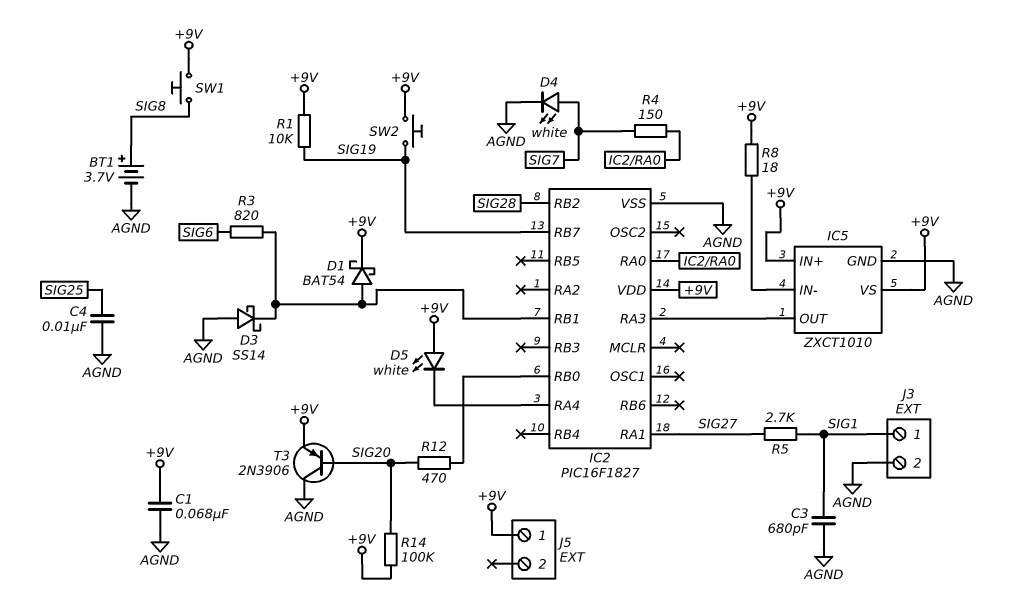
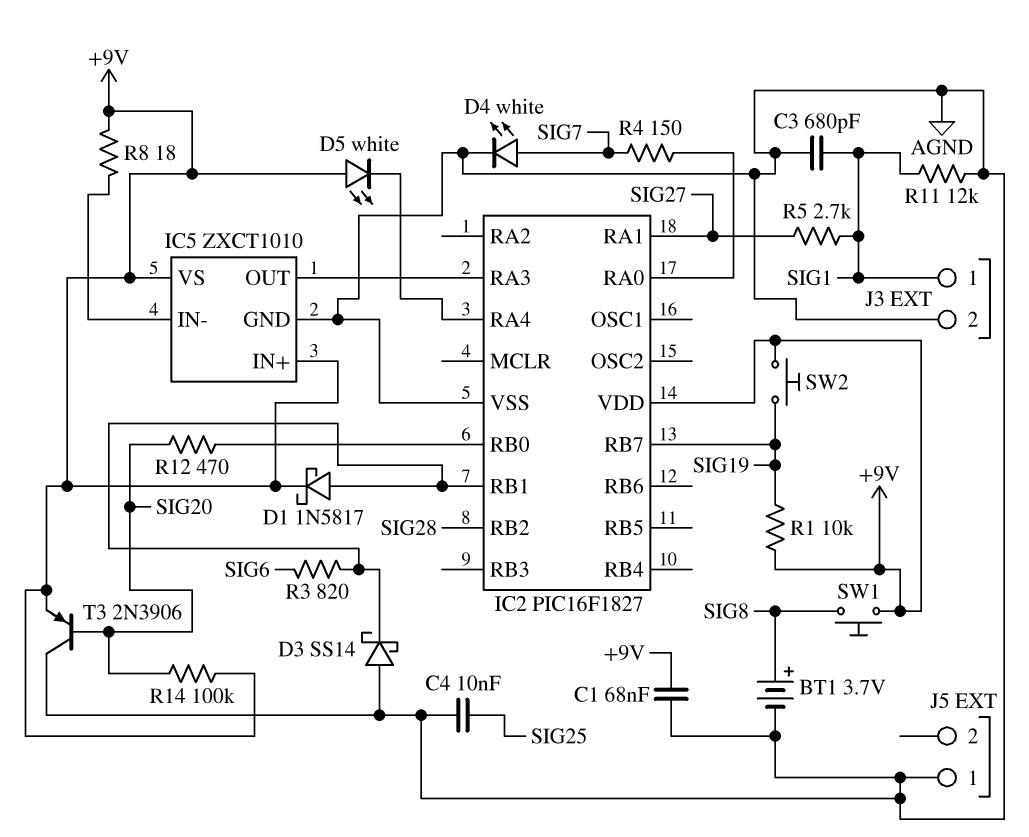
D1: schottky BAT54 (A IC2/RB1, K +9V) -> schottky 1N5817 (A IC2/RB1, K +9V)
J5 pin 1: +9V -> AGND
R11: none -> 12k (AGND, SIG1)

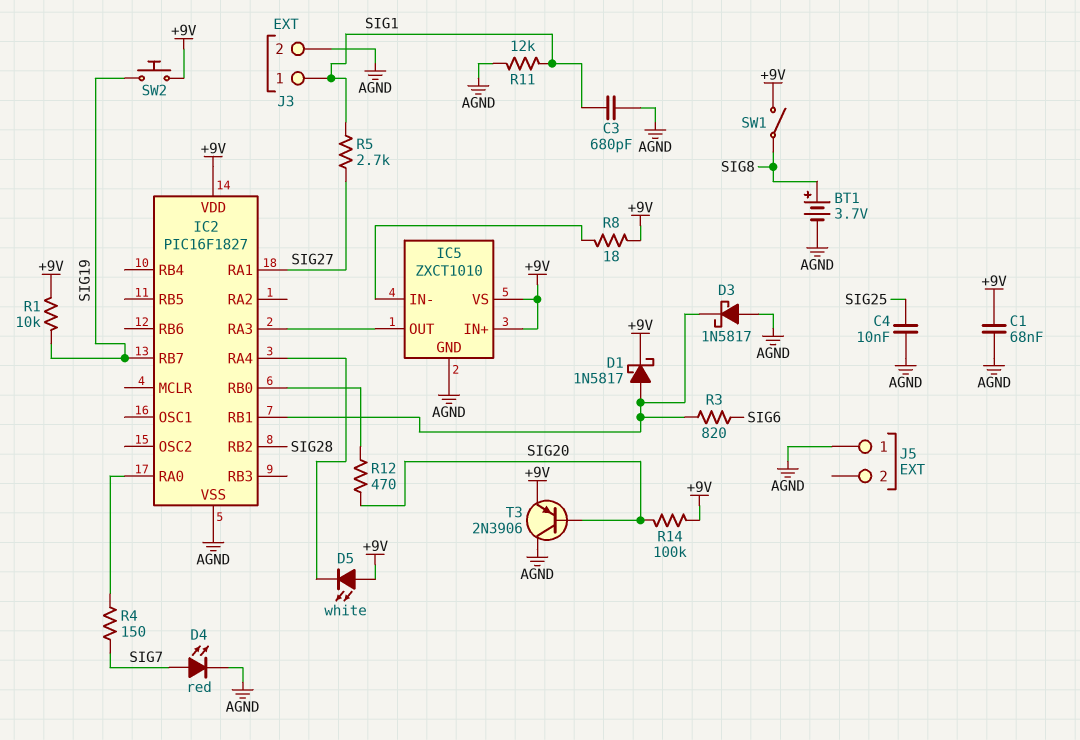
D3: schottky SS14 (A AGND, K IC2/RB1) -> schottky 1N5817 (A AGND, K IC2/RB1)
D4: LED white (A SIG7, K AGND) -> LED red (A SIG7, K AGND)
SW1: button (+9V, SIG8) -> switch (+9V, SIG8)

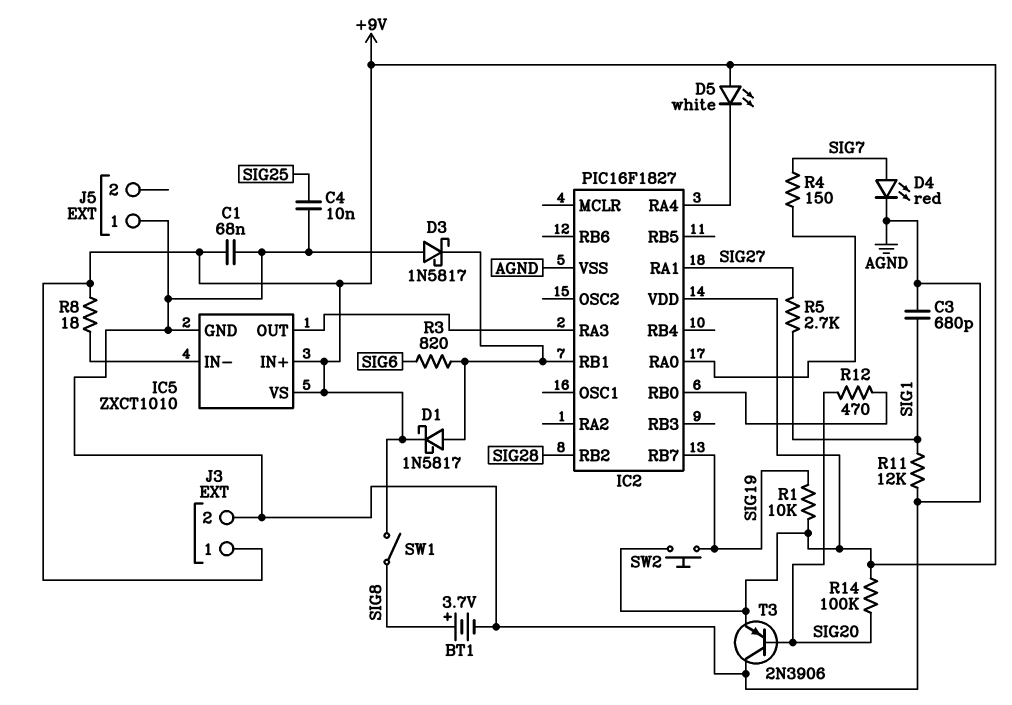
J3 pin 1: SIG1 -> +9V

